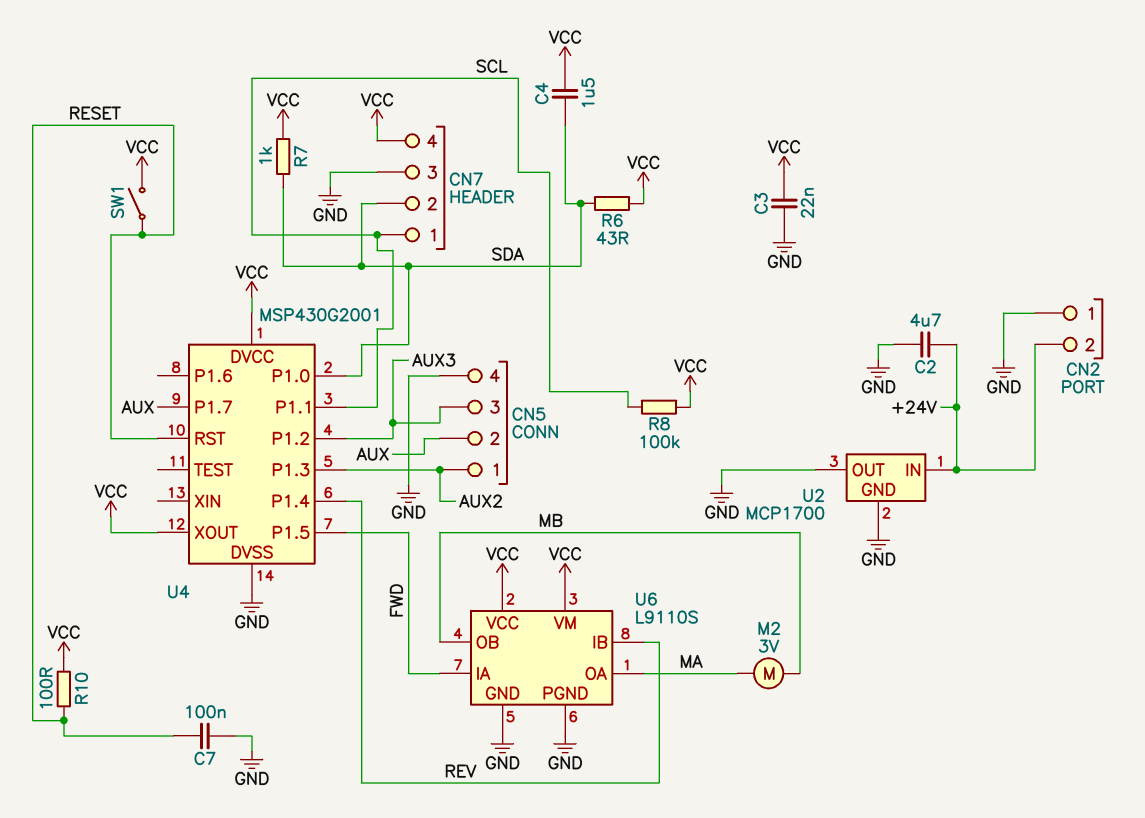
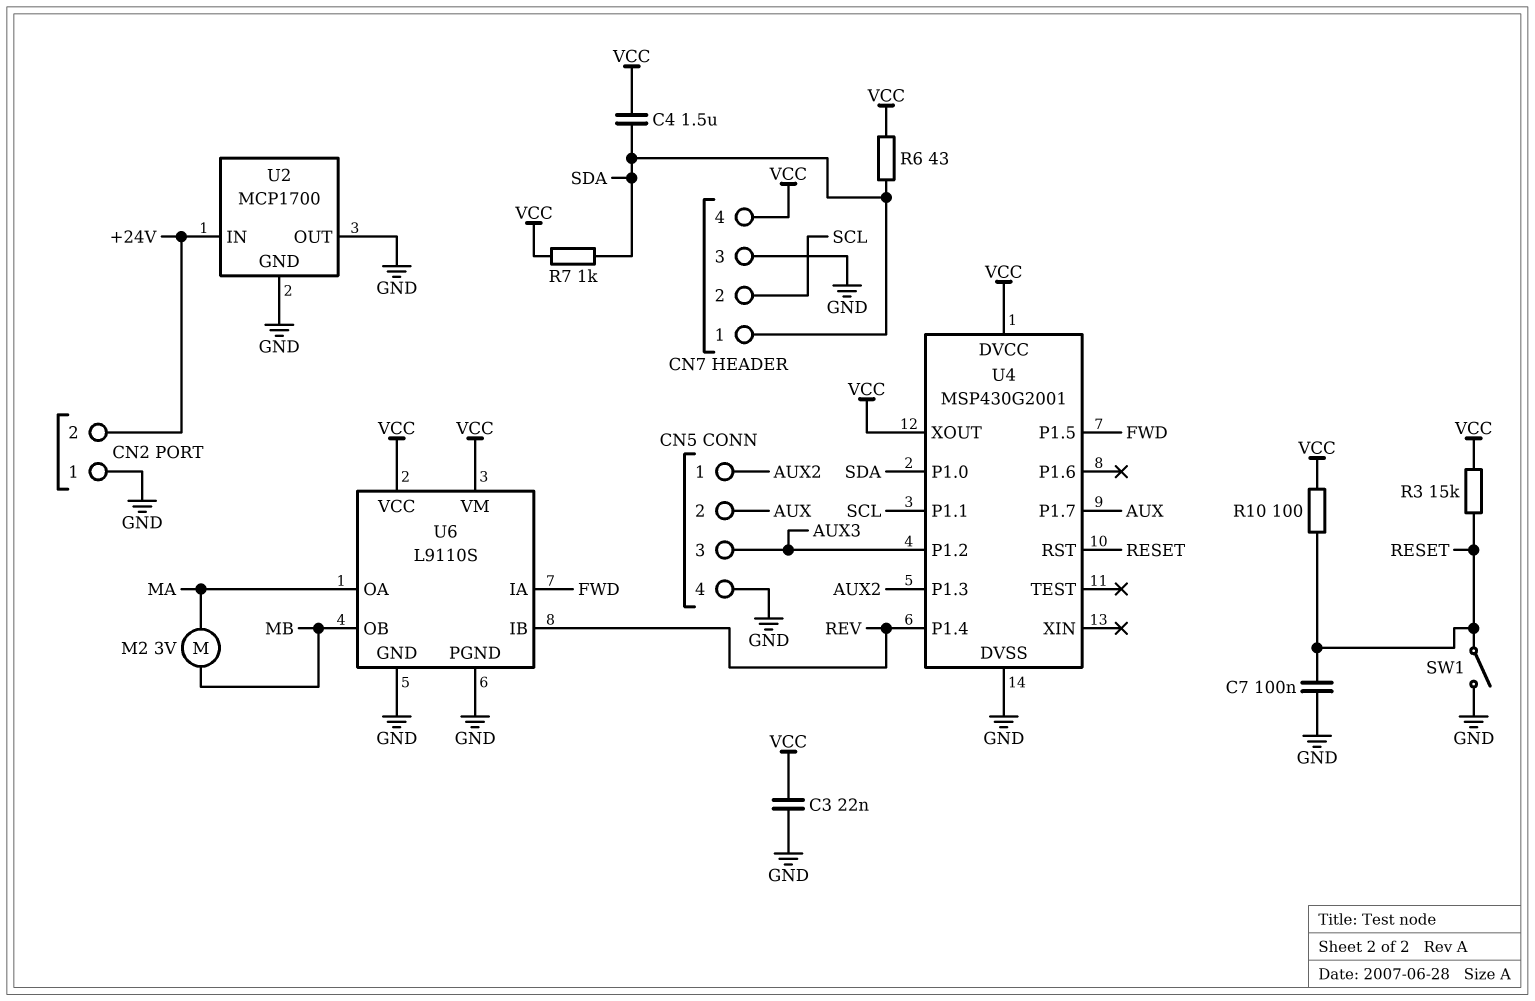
C2: 4.7uF (+24V, GND) -> none
CN7 pin 1: SCL -> SDA
CN7 pin 2: SDA -> SCL
R3: none -> 15k (RESET, VCC)
R8: 100k (SCL, VCC) -> none
SW1: switch (RESET, VCC) -> switch (GND, RESET)

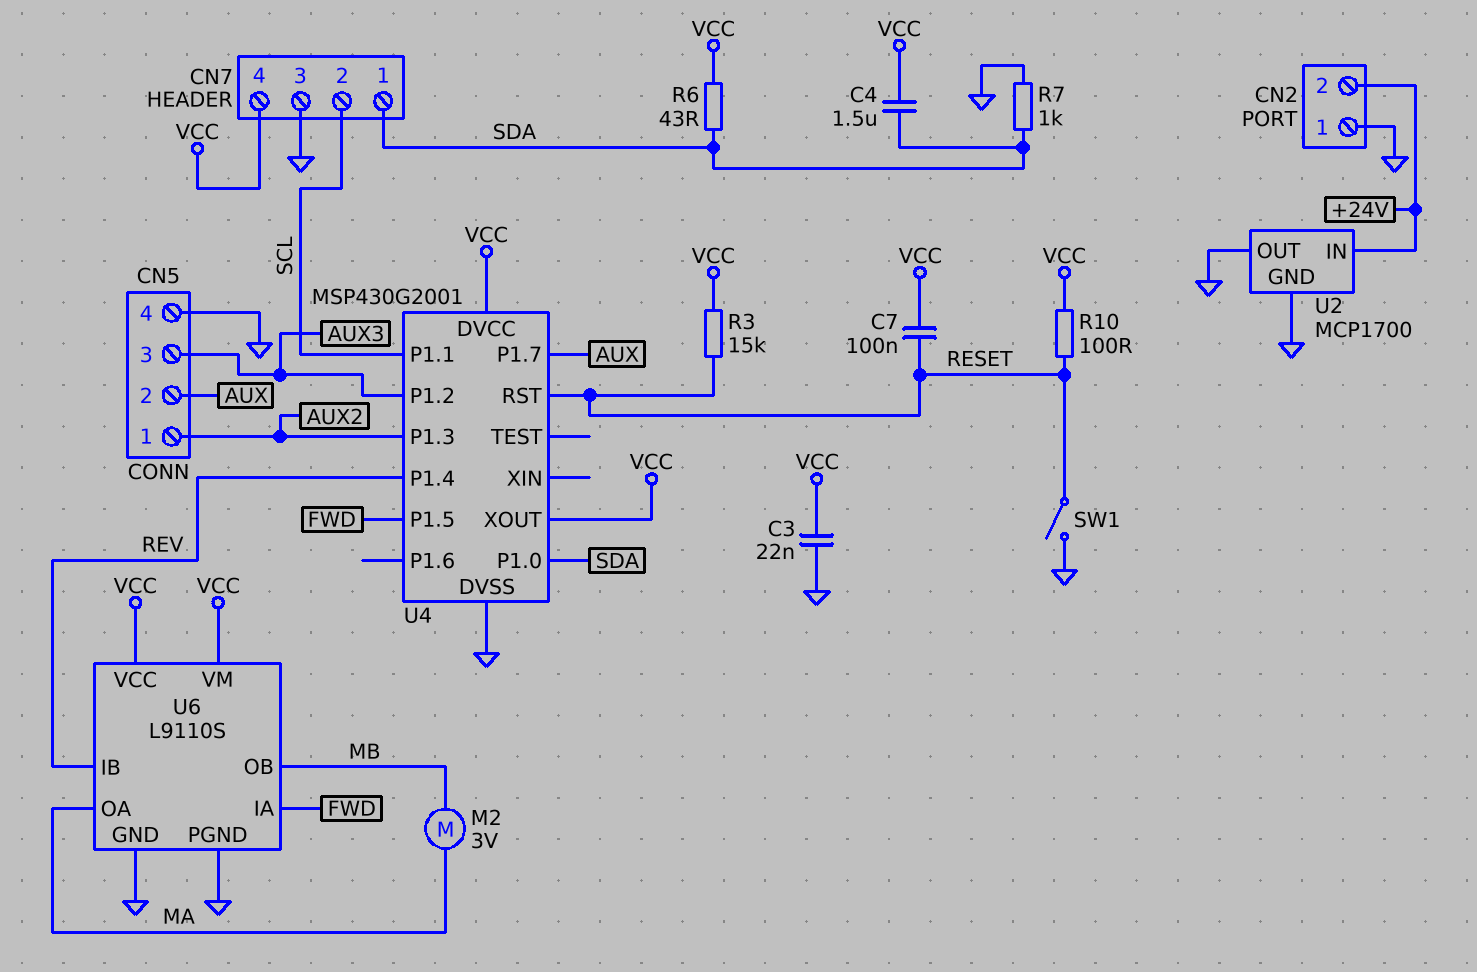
C7: 100nF (GND, RESET) -> 100nF (RESET, VCC)
R7: 1k (SDA, VCC) -> 1k (GND, SDA)

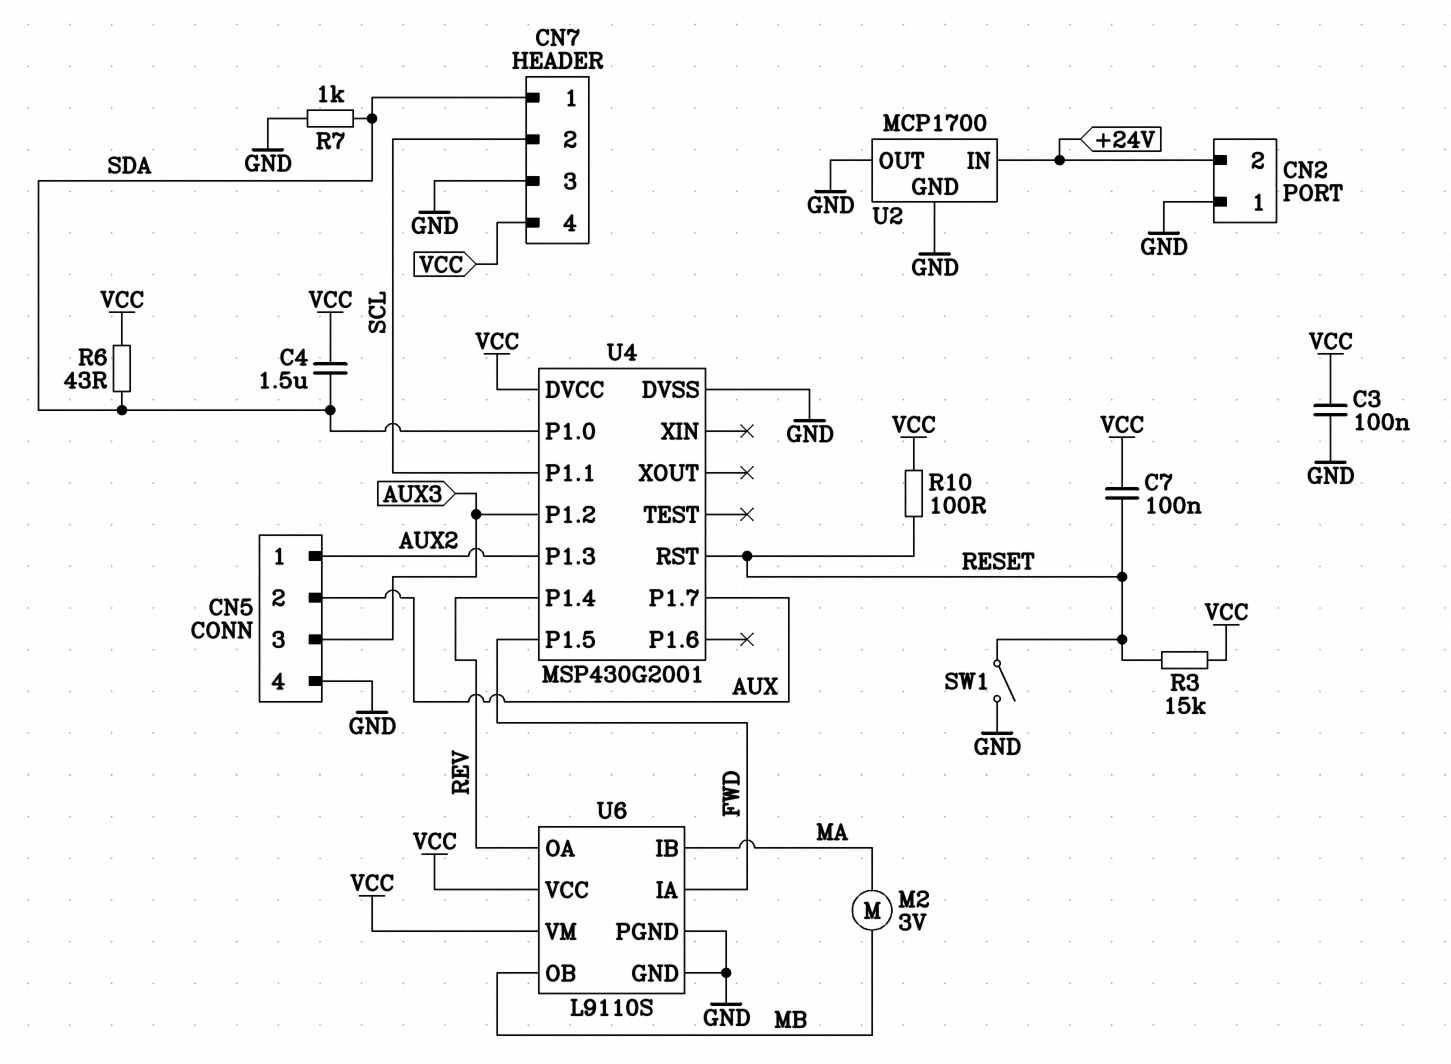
C3: 22nF (GND, VCC) -> 100nF (GND, VCC)
U4 pin XOUT: VCC -> none
U6 pin IB: REV -> MA
U6 pin OA: MA -> REV

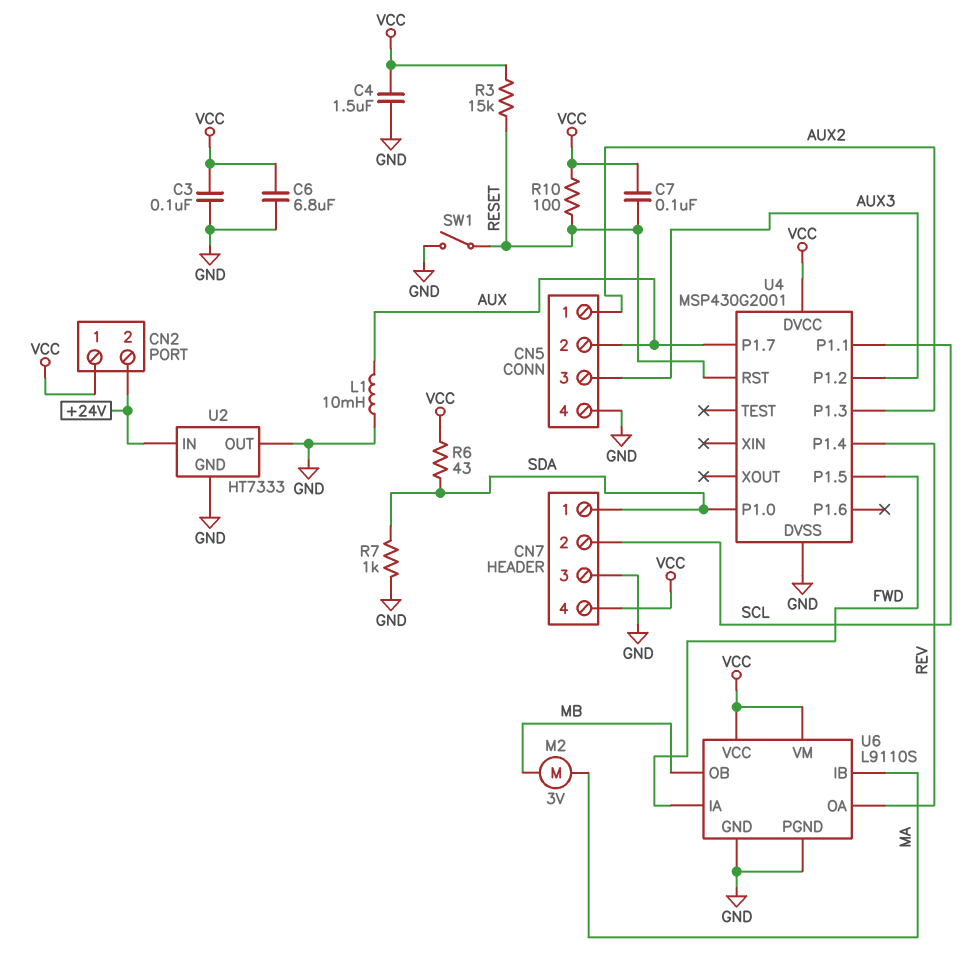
C4: 1.5uF (SDA, VCC) -> 1.5uF (GND, VCC)
C6: none -> 6.8uF (GND, VCC)
CN2 pin 1: GND -> VCC
L1: none -> 10mH (AUX, GND)
U2: MCP1700 -> HT7333

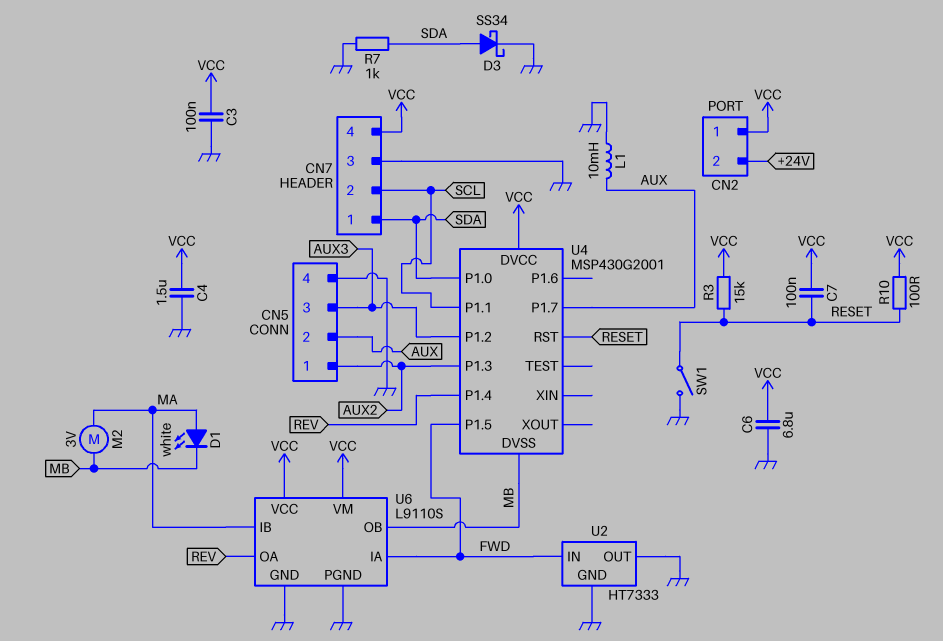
D1: none -> LED white (A MA, K MB)
D3: none -> schottky SS34 (A SDA, K GND)
R6: 43 (SDA, VCC) -> none
U2 pin IN: +24V -> FWD
U4 pin DVSS: GND -> MB

